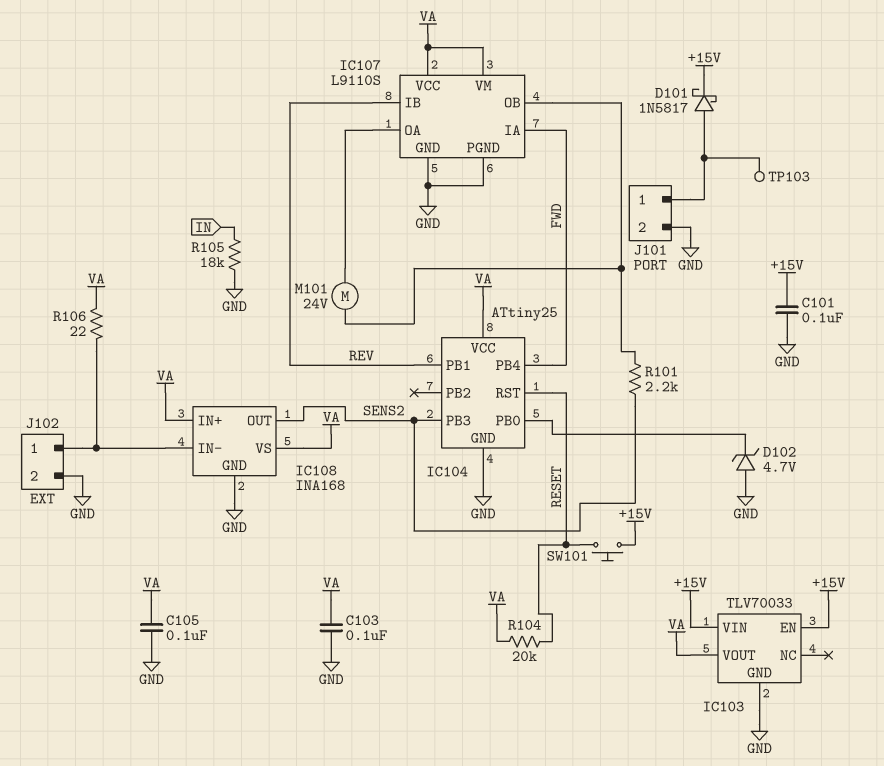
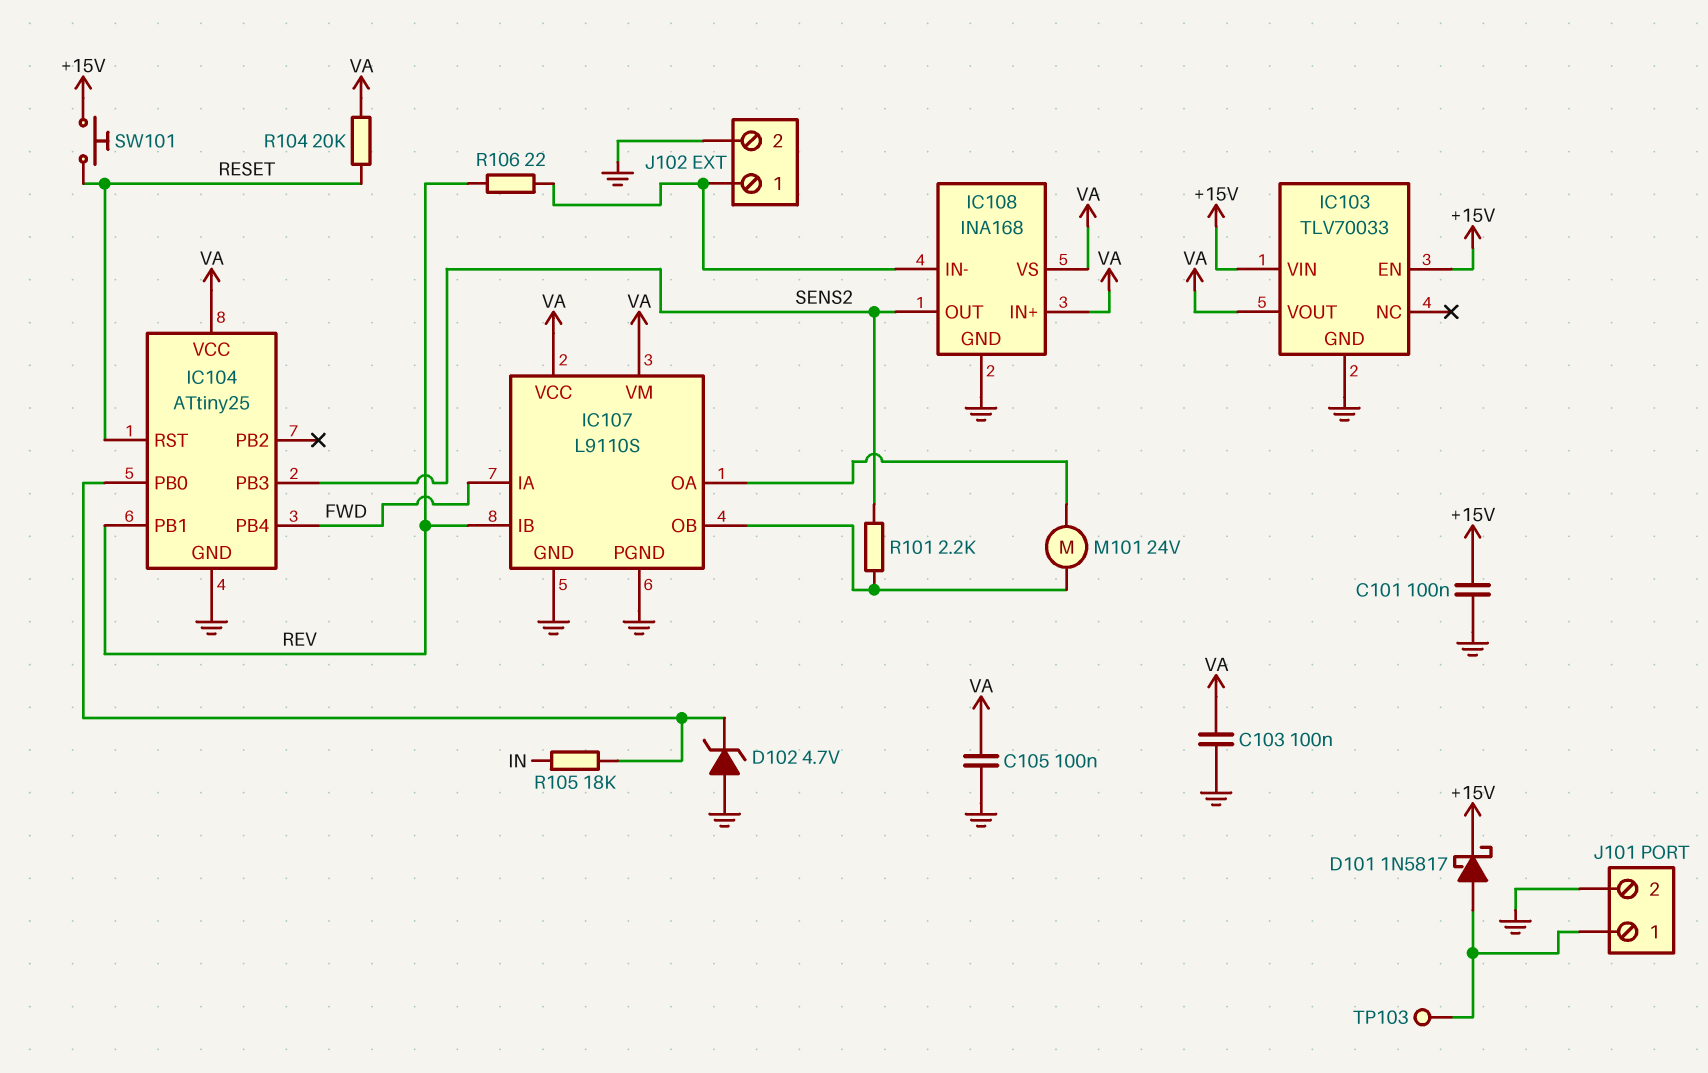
R105: 18k (GND, IN) -> 18k (IC104/PB0, IN)
R106: 22 (IC108/IN-, VA) -> 22 (IC108/IN-, REV)

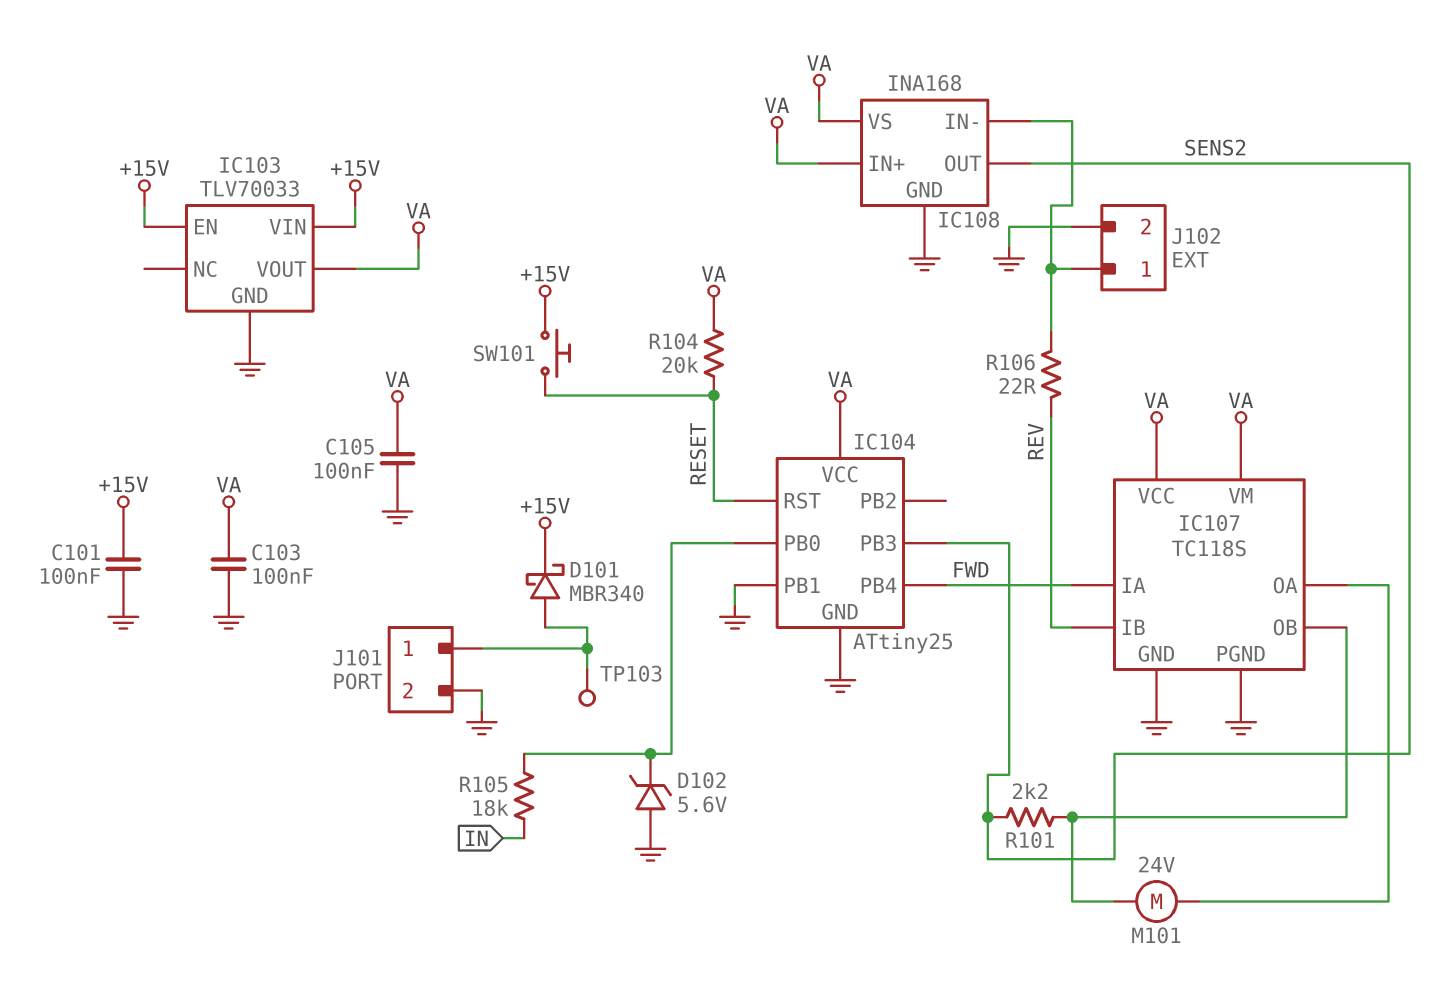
D101: schottky 1N5817 (A J101/1, K +15V) -> schottky MBR340 (A J101/1, K +15V)
D102: zener 4.7V (A GND, K IC104/PB0) -> zener 5.6V (A GND, K IC104/PB0)
IC104 pin PB1: REV -> GND
IC107: L9110S -> TC118S

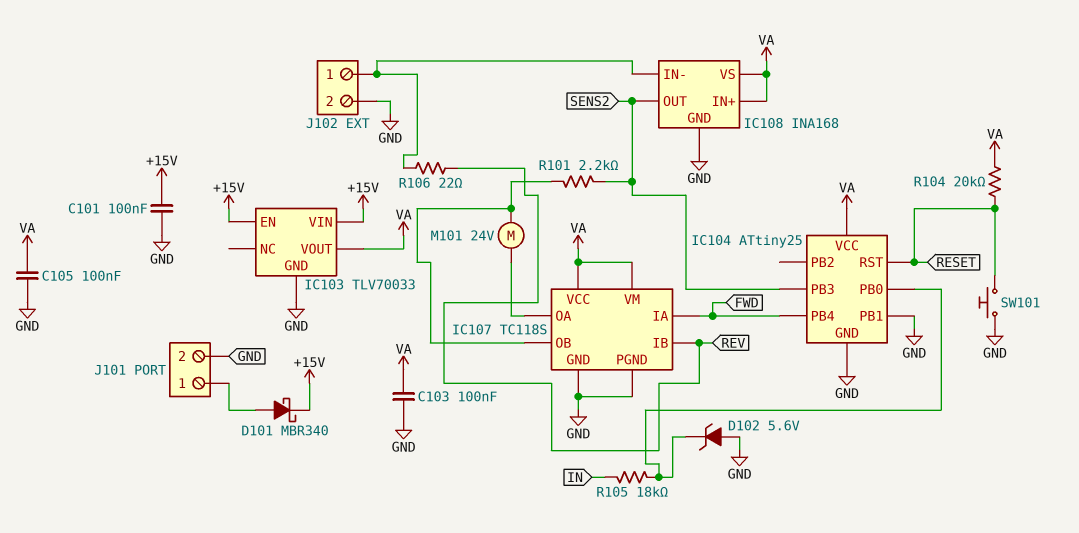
SW101: button (+15V, RESET) -> button (GND, RESET)
TP103: test point (J101/1) -> none

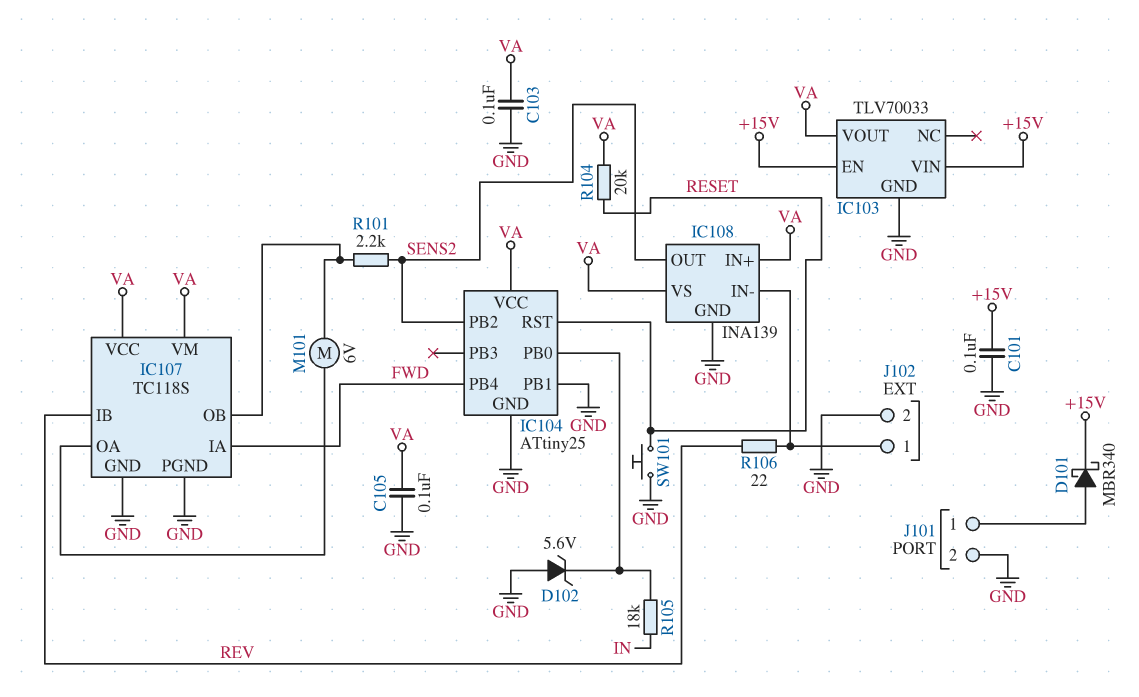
IC104 pin PB2: none -> SENS2
IC104 pin PB3: SENS2 -> none
IC108: INA168 -> INA139
M101: motor 24V (IC107/OA, IC107/OB) -> motor 6V (IC107/OA, IC107/OB)

